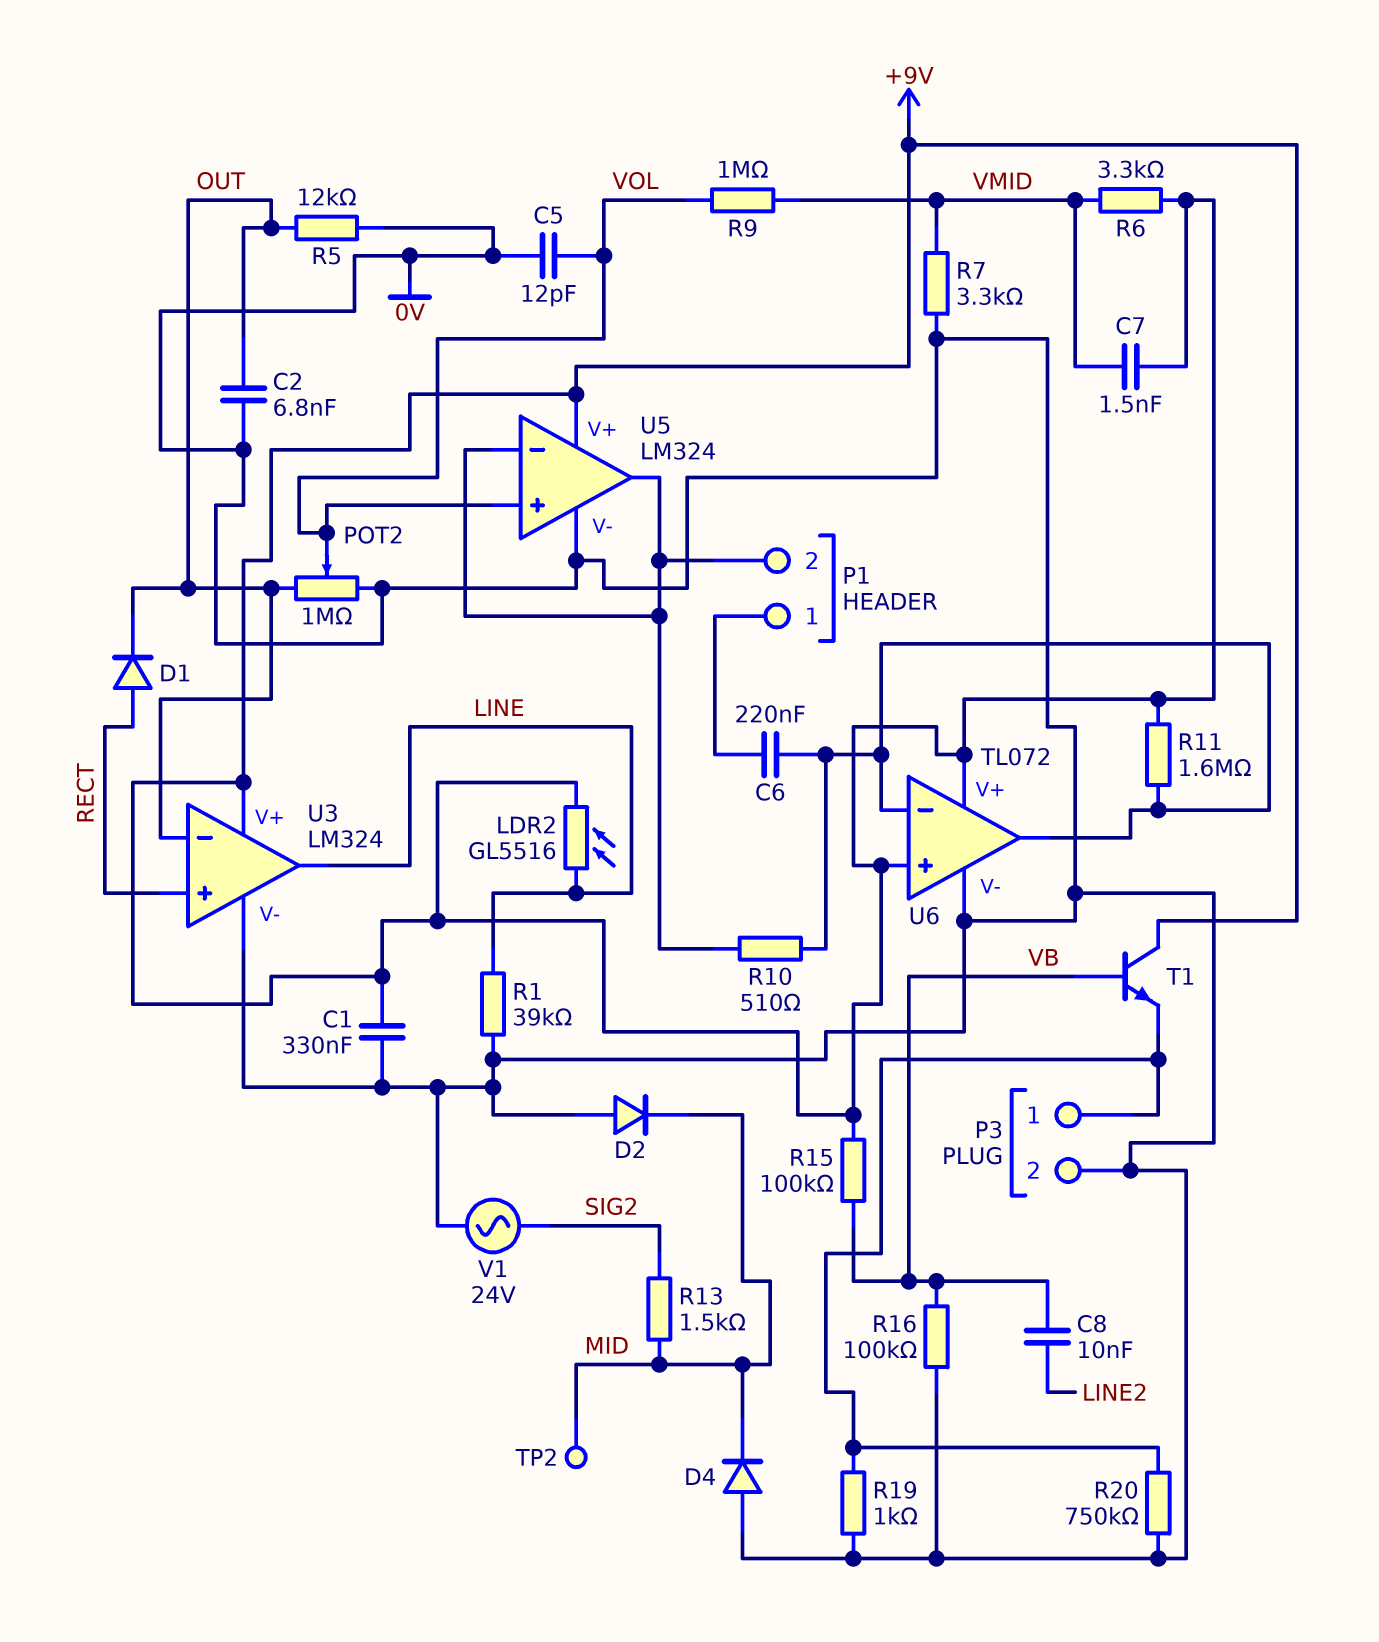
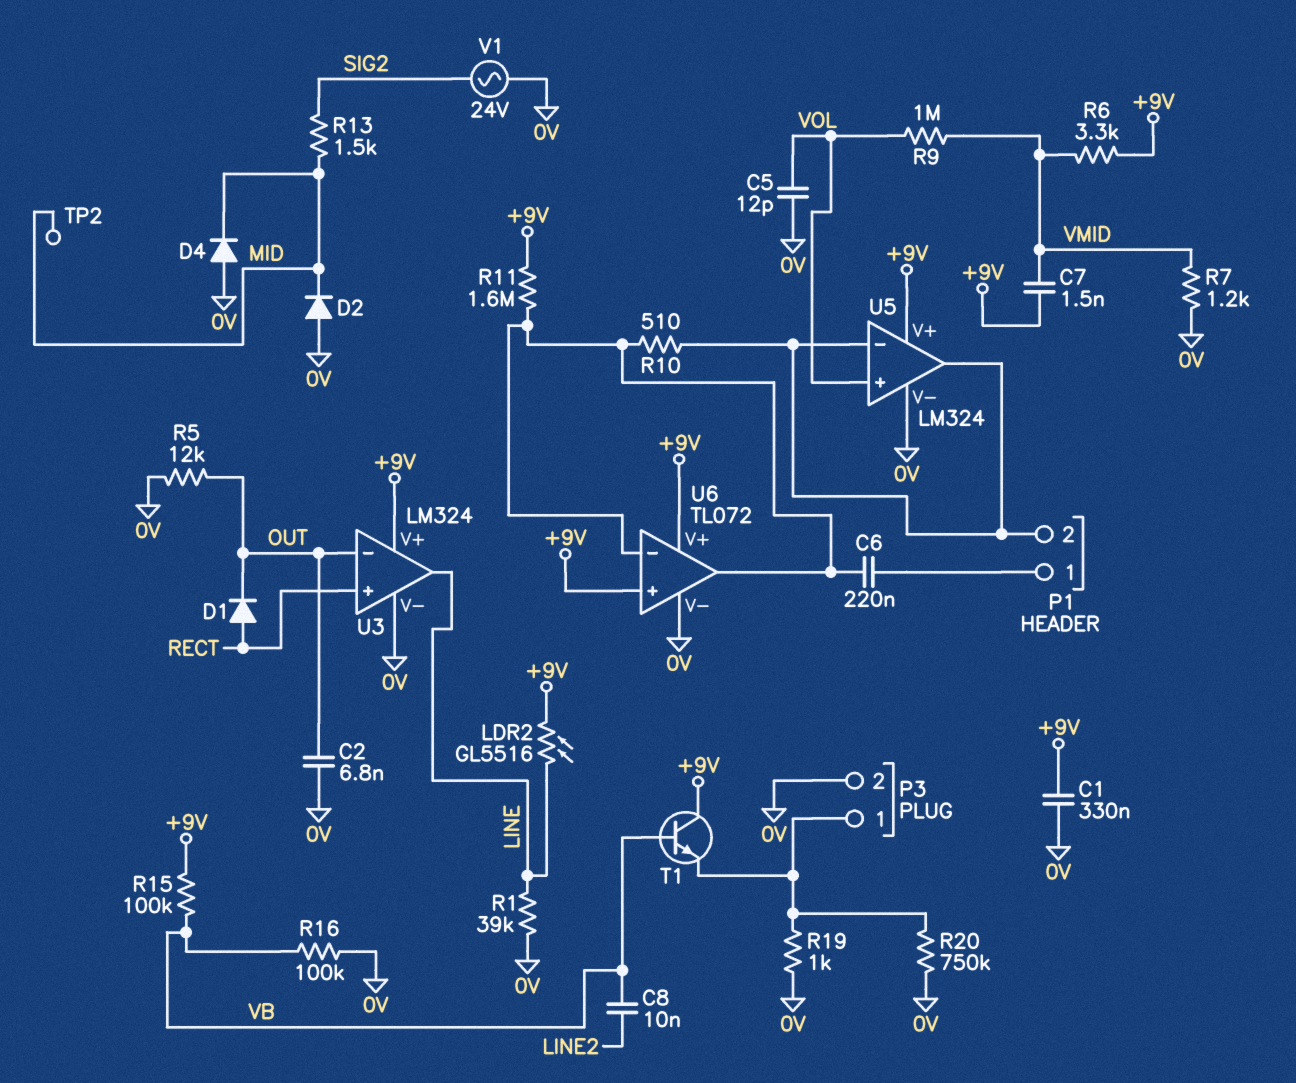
POT2: 1M (0V, OUT, wiper VOL) -> none
R7: 3.3k (0V, VMID) -> 1.2k (0V, VMID)

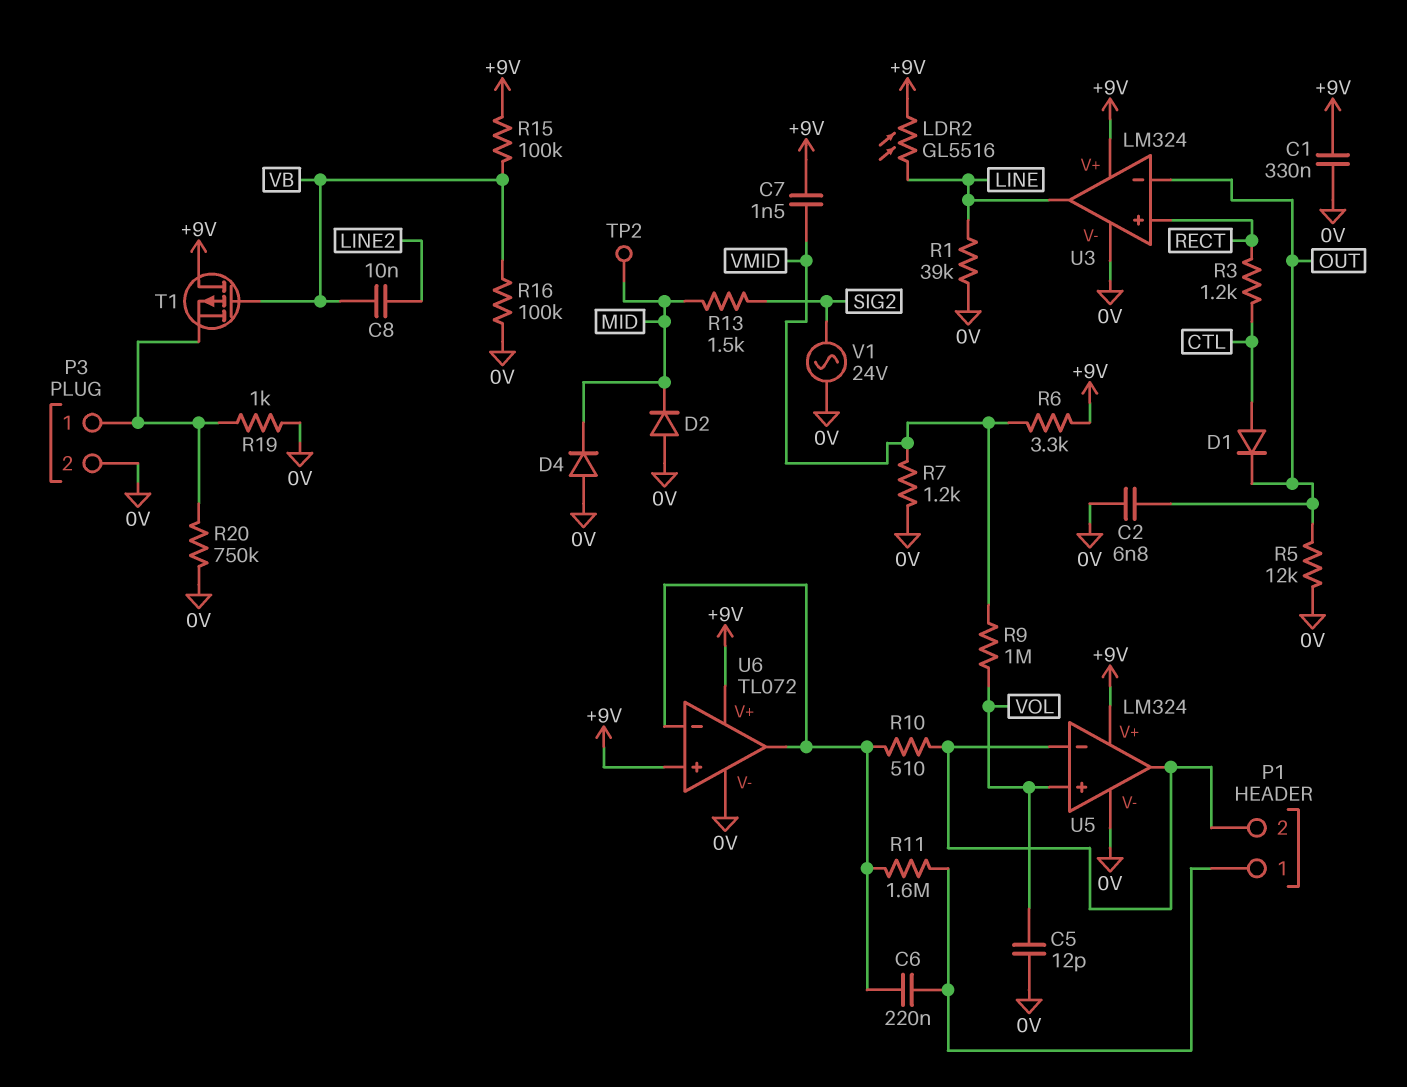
D1: diode (A RECT, K OUT) -> diode (A CTL, K OUT)
R3: none -> 1.2k (CTL, RECT)
R11: 1.6M (+9V, U6/in-) -> 1.6M (P1/1, U6/in-)
T1: NPN (B VB, C +9V, E P3/1) -> PMOS (G VB, D +9V, S P3/1)

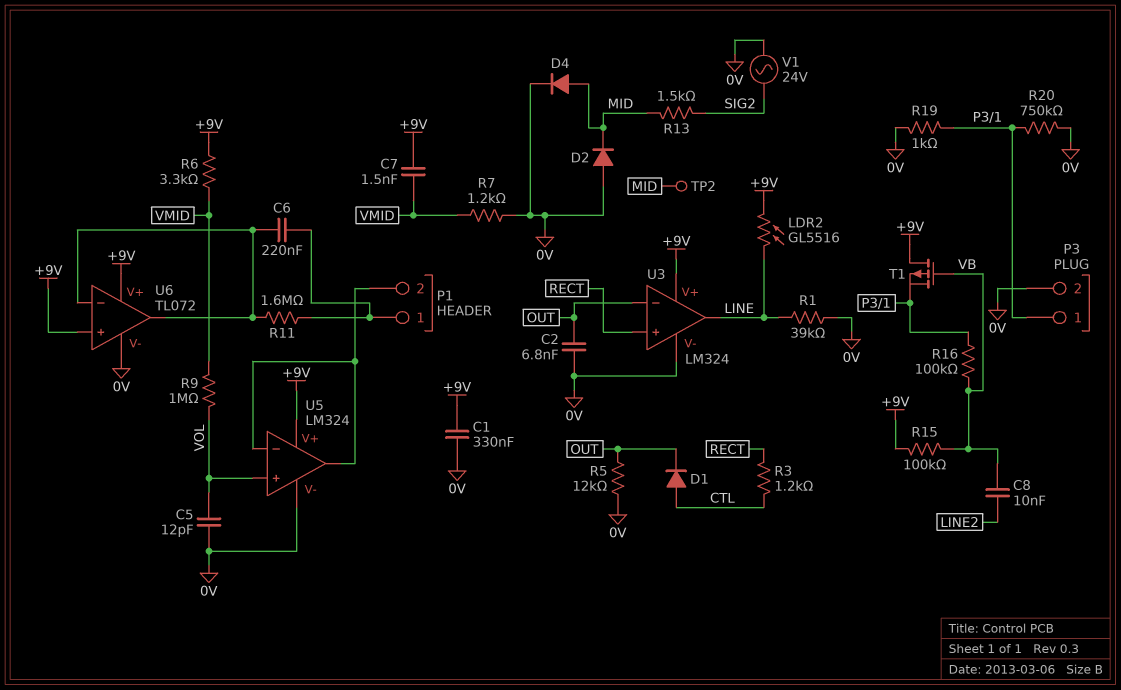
D4: diode (A 0V, K MID) -> diode (A MID, K 0V)
R10: 510 (P1/2, U6/in-) -> none
R16: 100k (0V, VB) -> 100k (P3/1, VB)

